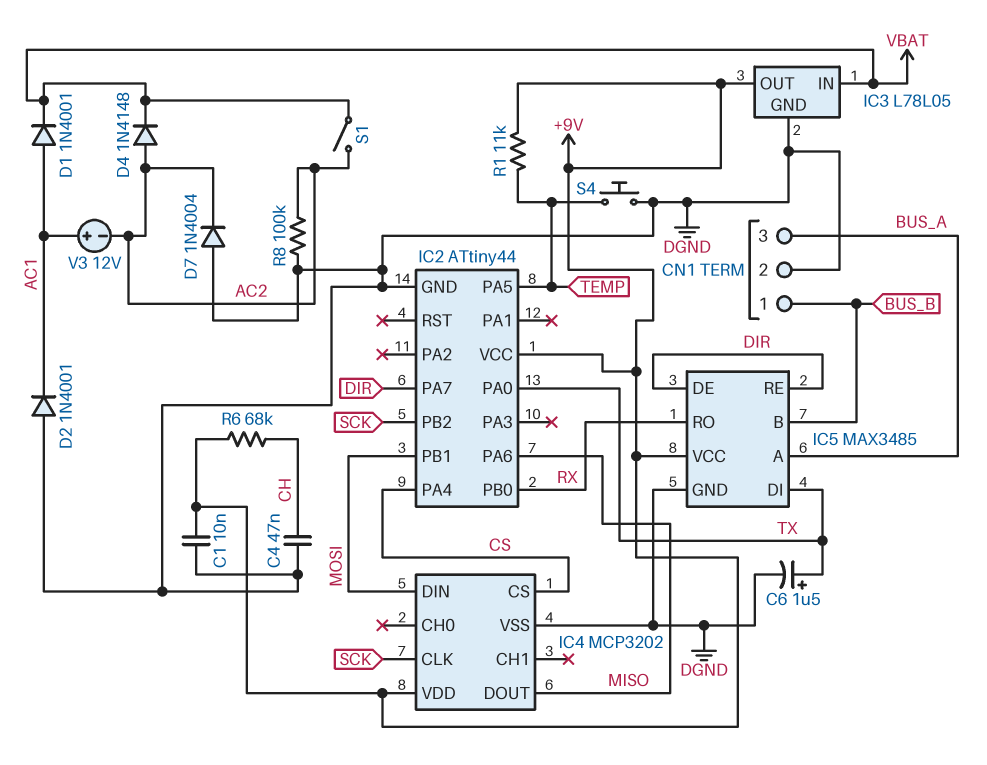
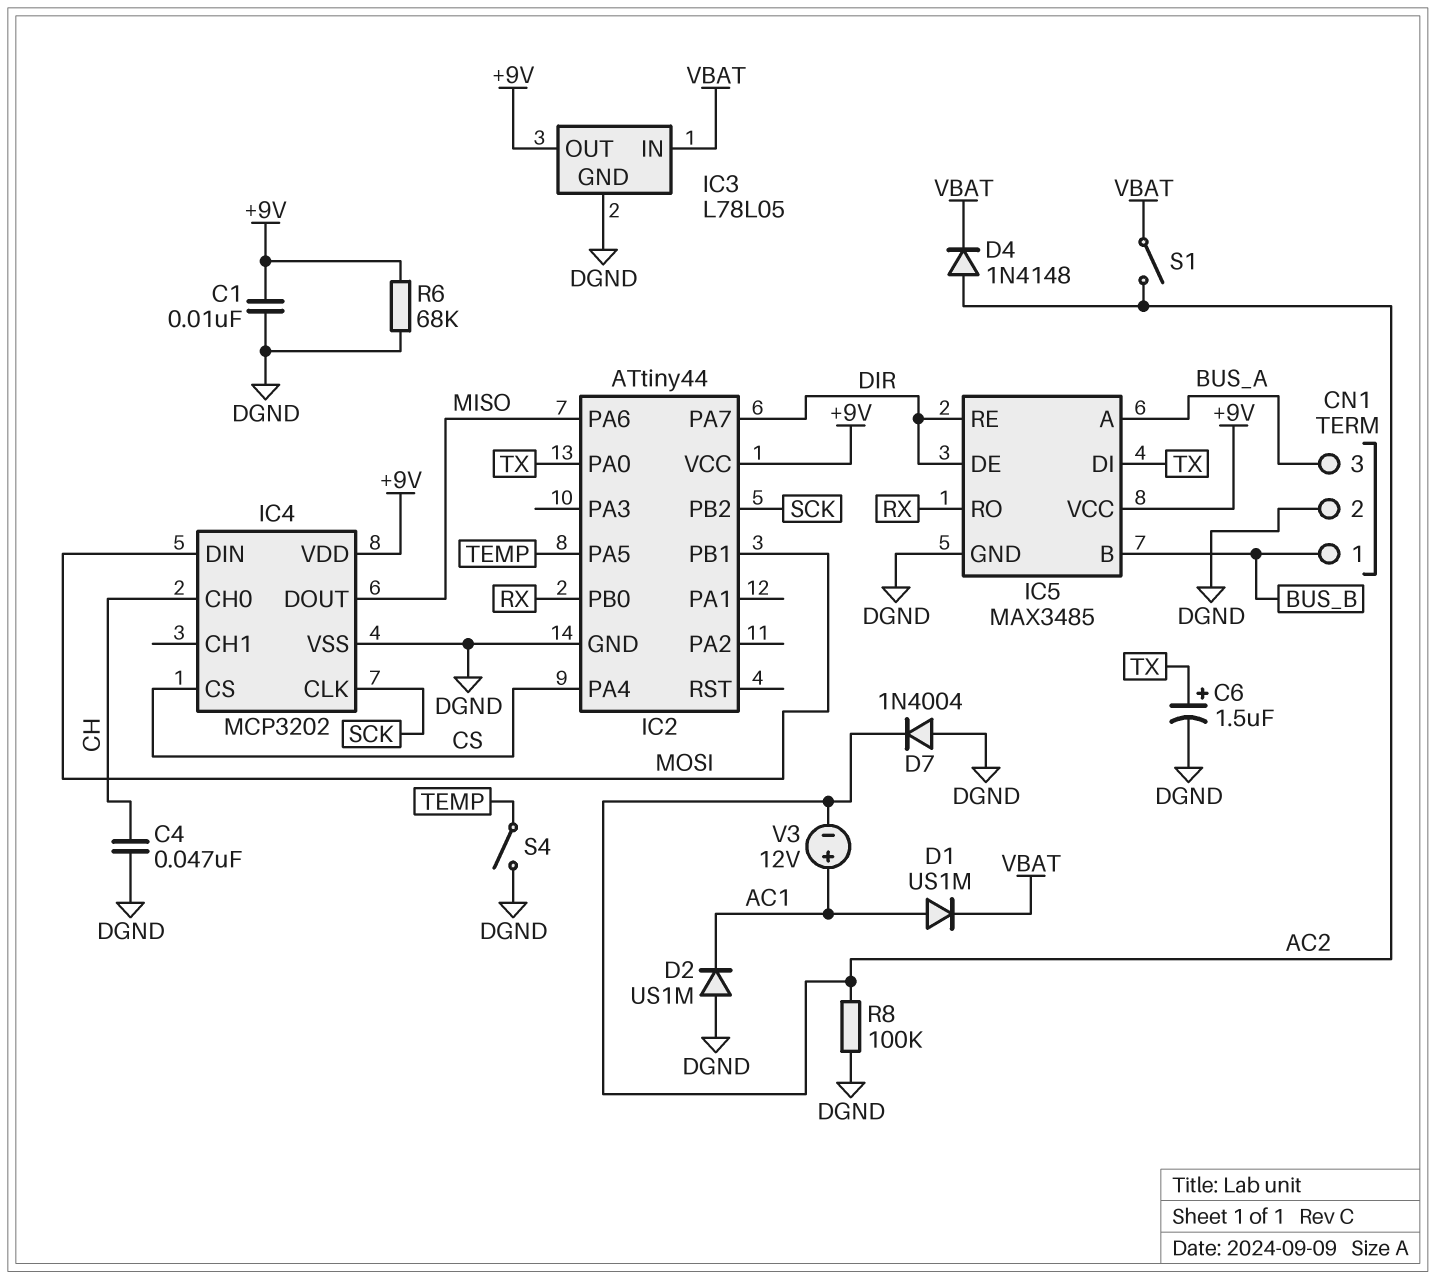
D1: diode 1N4001 (A AC1, K VBAT) -> diode US1M (A AC1, K VBAT)
D2: diode 1N4001 (A DGND, K AC1) -> diode US1M (A DGND, K AC1)
IC4 pin CH0: none -> CH
R1: 11k (+9V, TEMP) -> none
R6: 68k (+9V, CH) -> 68k (+9V, DGND)
S4: button (DGND, TEMP) -> switch (DGND, TEMP)

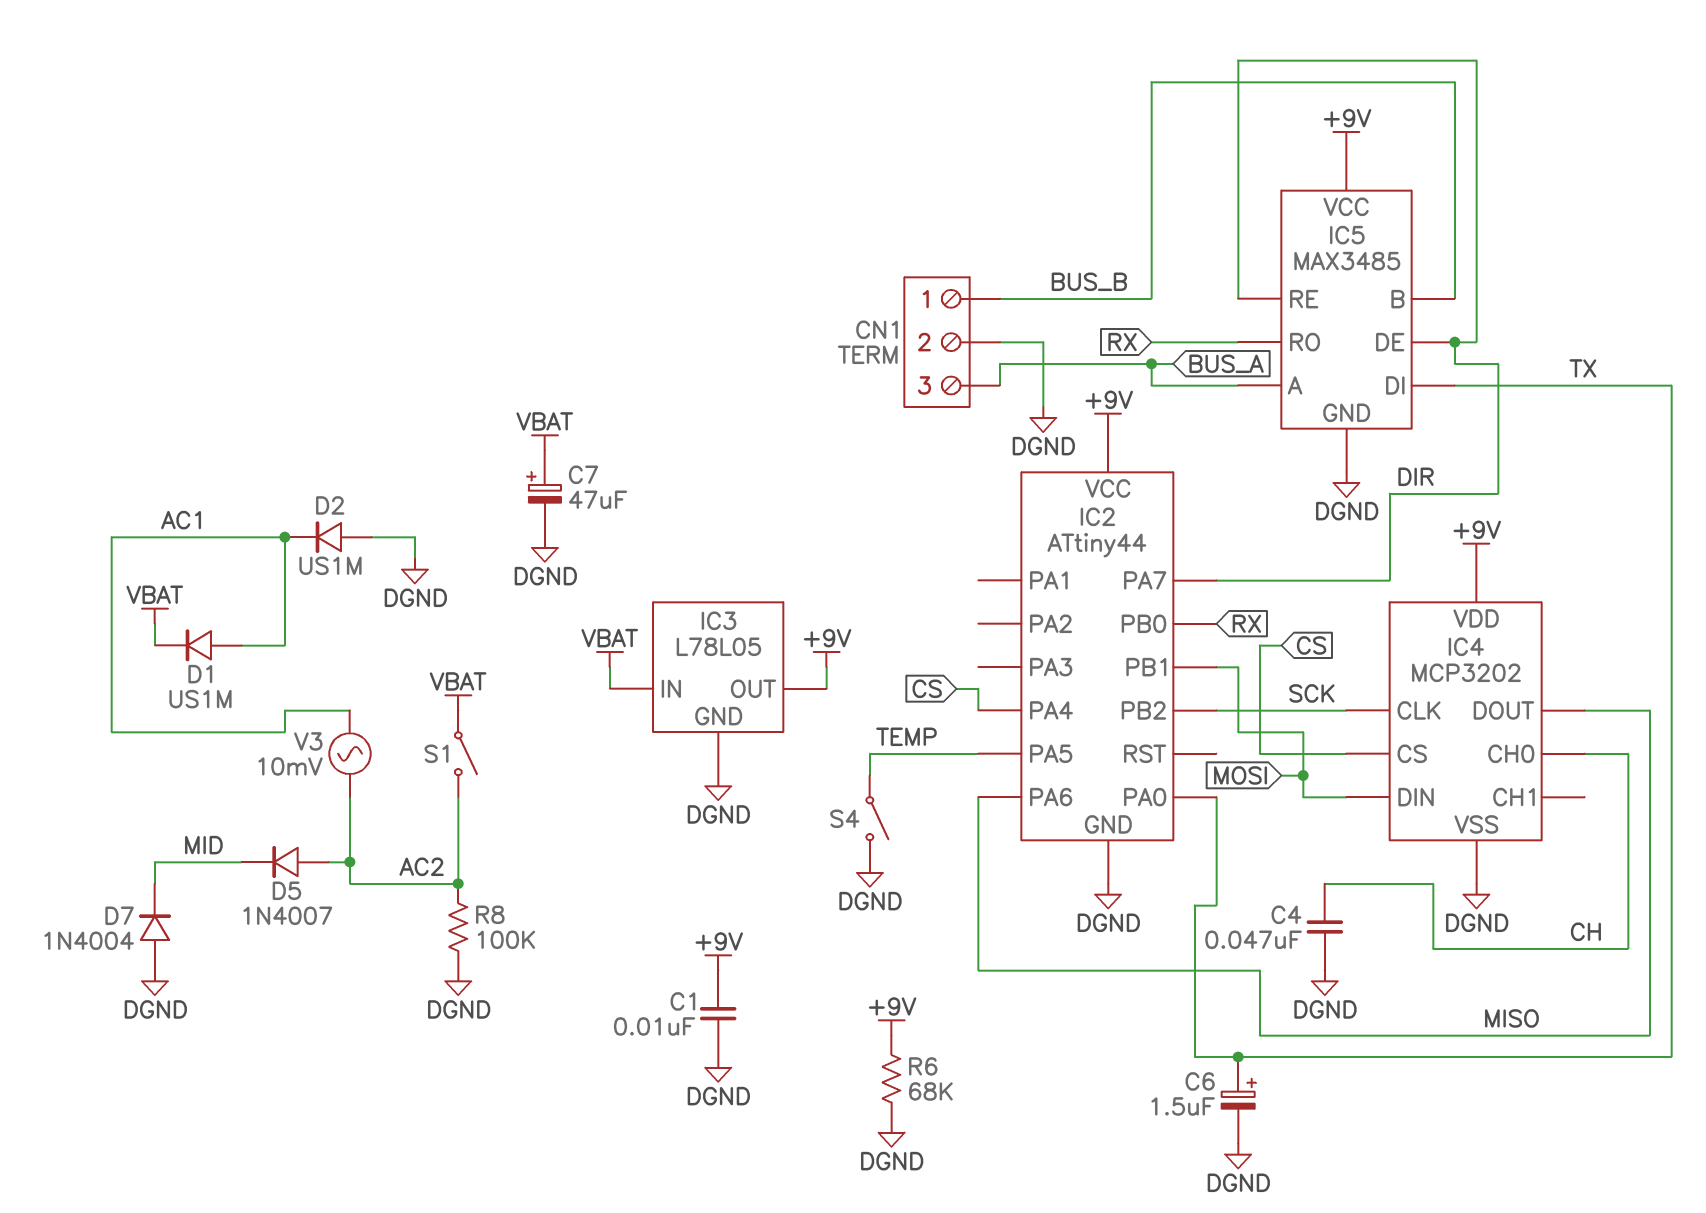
C7: none -> 47uF (plus VBAT, minus DGND)
D4: diode 1N4148 (A AC2, K VBAT) -> none
D5: none -> diode 1N4007 (A AC2, K MID)
D7: diode 1N4004 (A DGND, K AC2) -> diode 1N4004 (A DGND, K MID)
V3: 12V (plus AC1, minus AC2) -> AC 10mV (AC1, AC2)

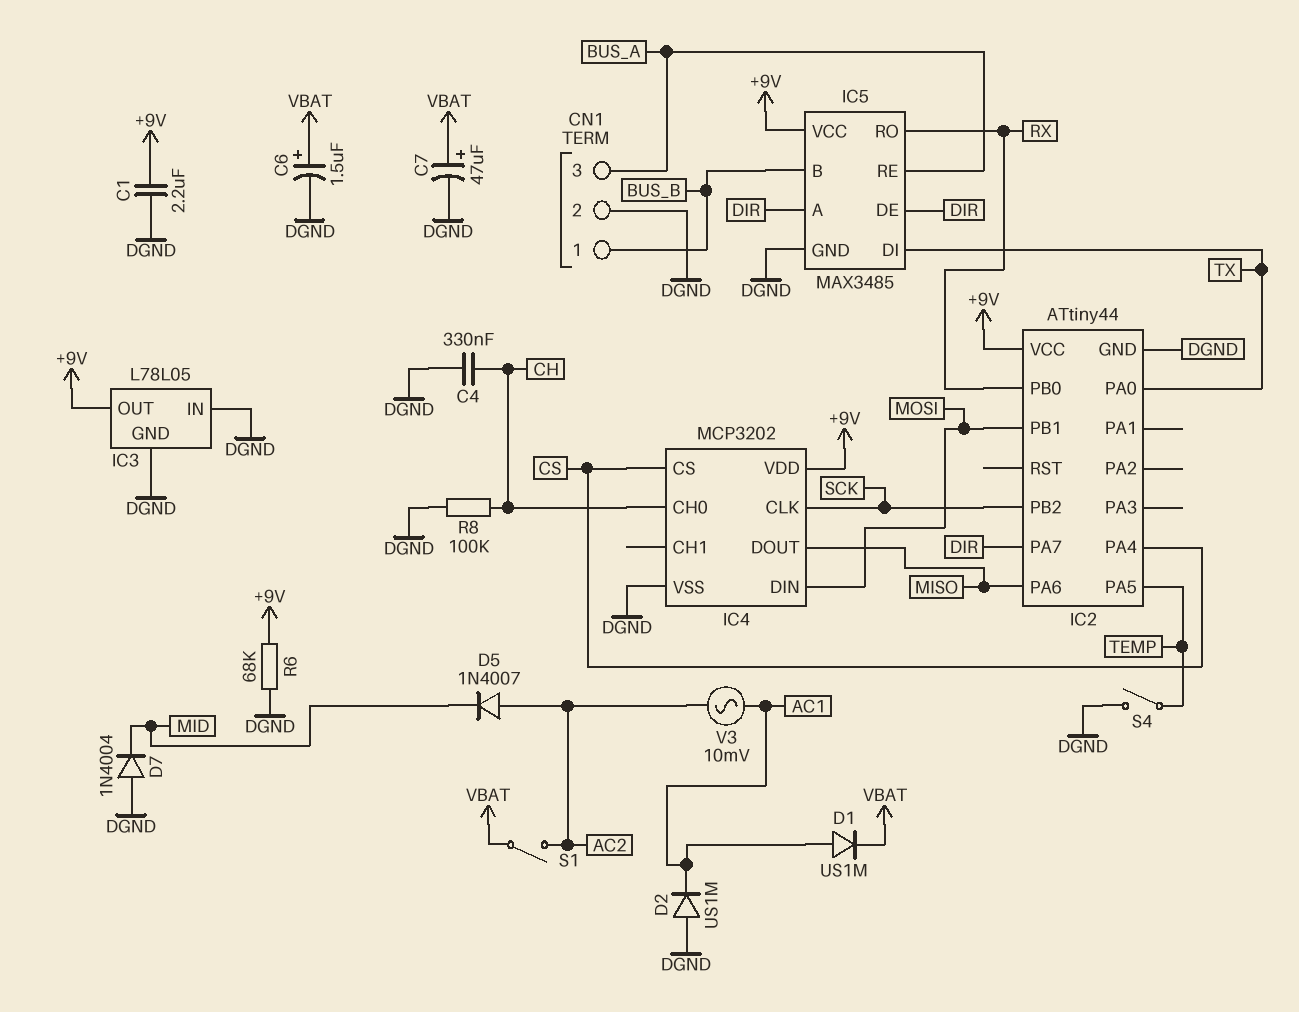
C1: 10nF (+9V, DGND) -> 2.2uF (+9V, DGND)
C4: 47nF (CH, DGND) -> 330nF (CH, DGND)
C6: 1.5uF (plus TX, minus DGND) -> 1.5uF (plus VBAT, minus DGND)
IC3 pin IN: VBAT -> DGND
IC5 pin A: BUS_A -> DIR
IC5 pin RE: DIR -> BUS_A
R8: 100k (AC2, DGND) -> 100k (CH, DGND)

